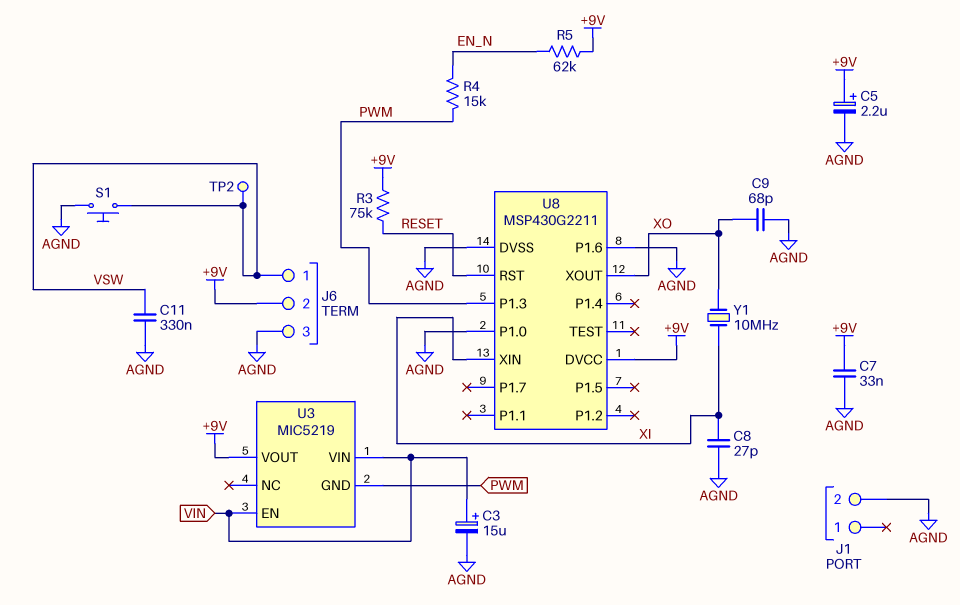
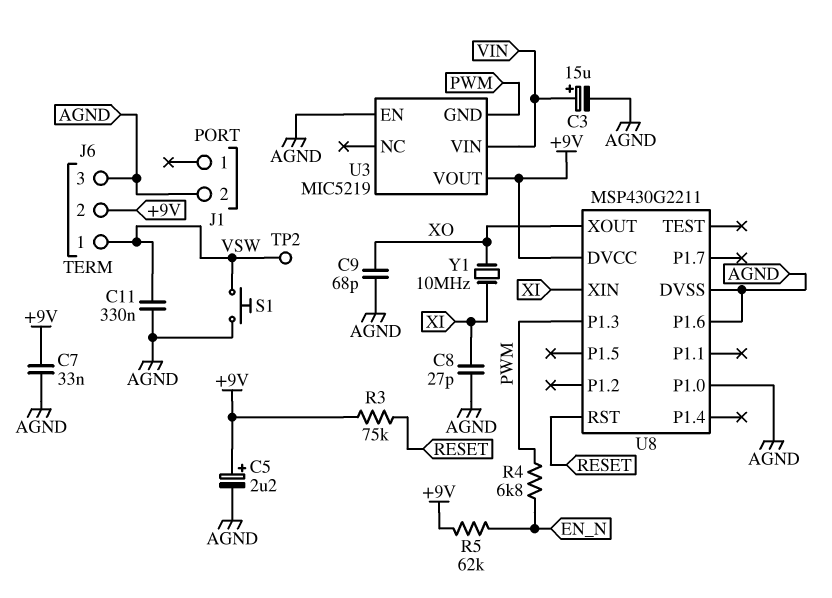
R4: 15k (EN_N, PWM) -> 6.8k (EN_N, PWM)
U3 pin EN: VIN -> AGND

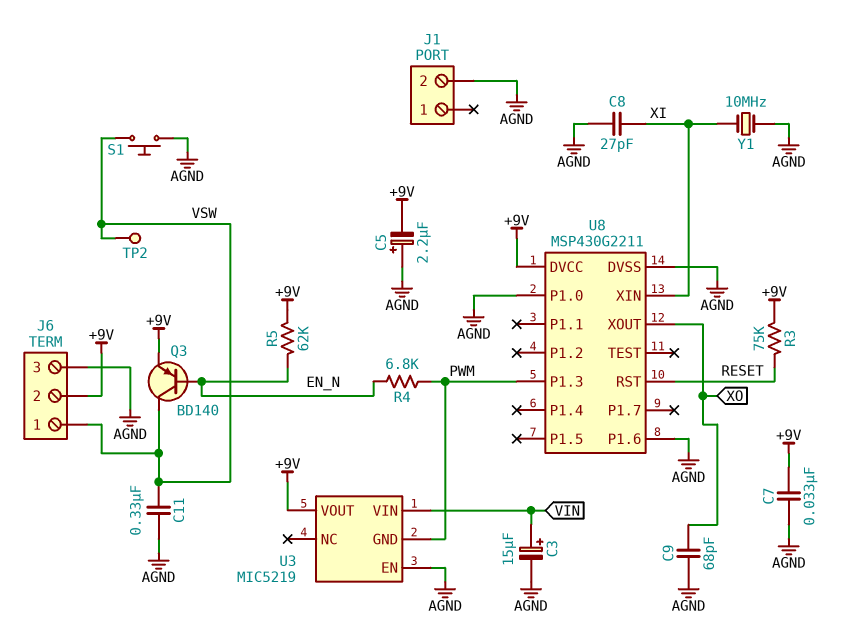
C5: 2.2uF (plus +9V, minus AGND) -> 2.2uF (plus AGND, minus +9V)
Q3: none -> PNP BD140 (B EN_N, C VSW, E +9V)
Y1: 10MHz (XI, XO) -> 10MHz (AGND, XI)

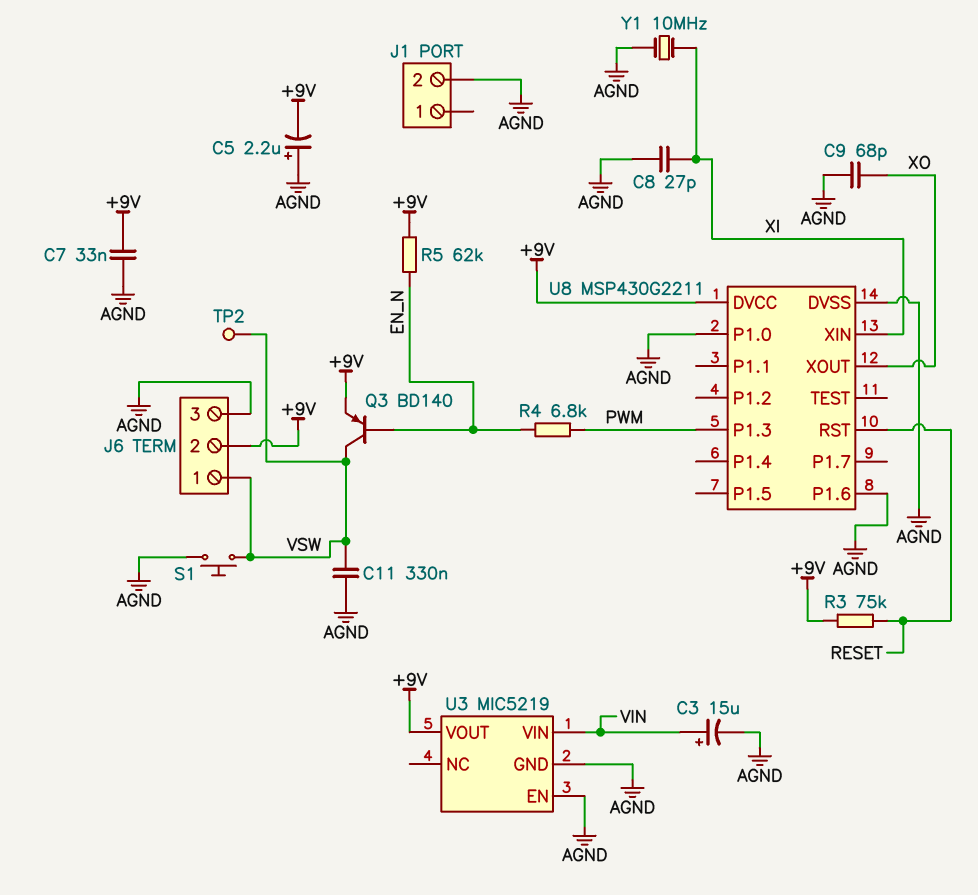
U3 pin GND: PWM -> AGND

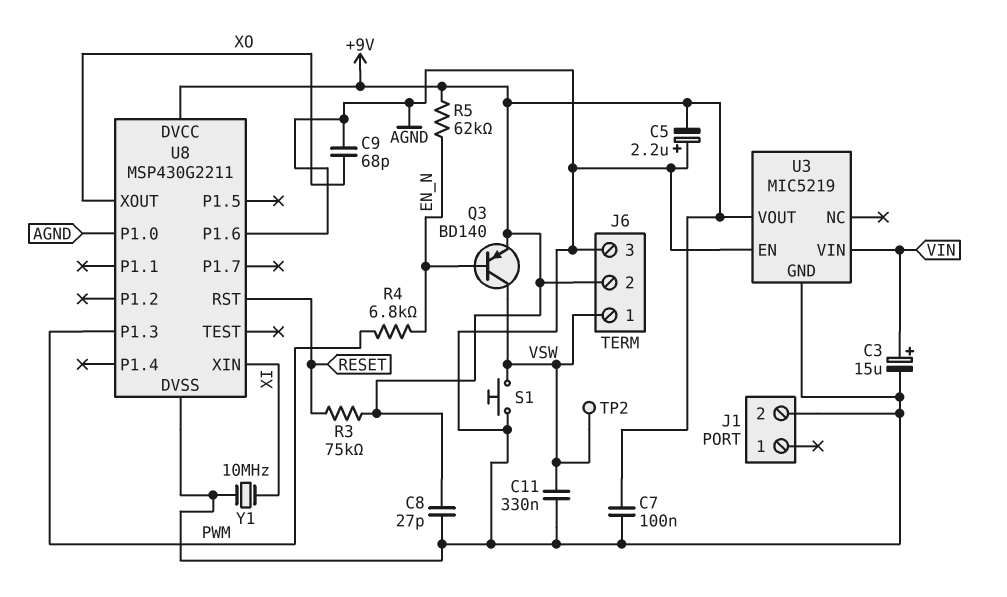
C7: 33nF (+9V, AGND) -> 100nF (+9V, AGND)
C8: 27pF (AGND, XI) -> 27pF (+9V, AGND)

